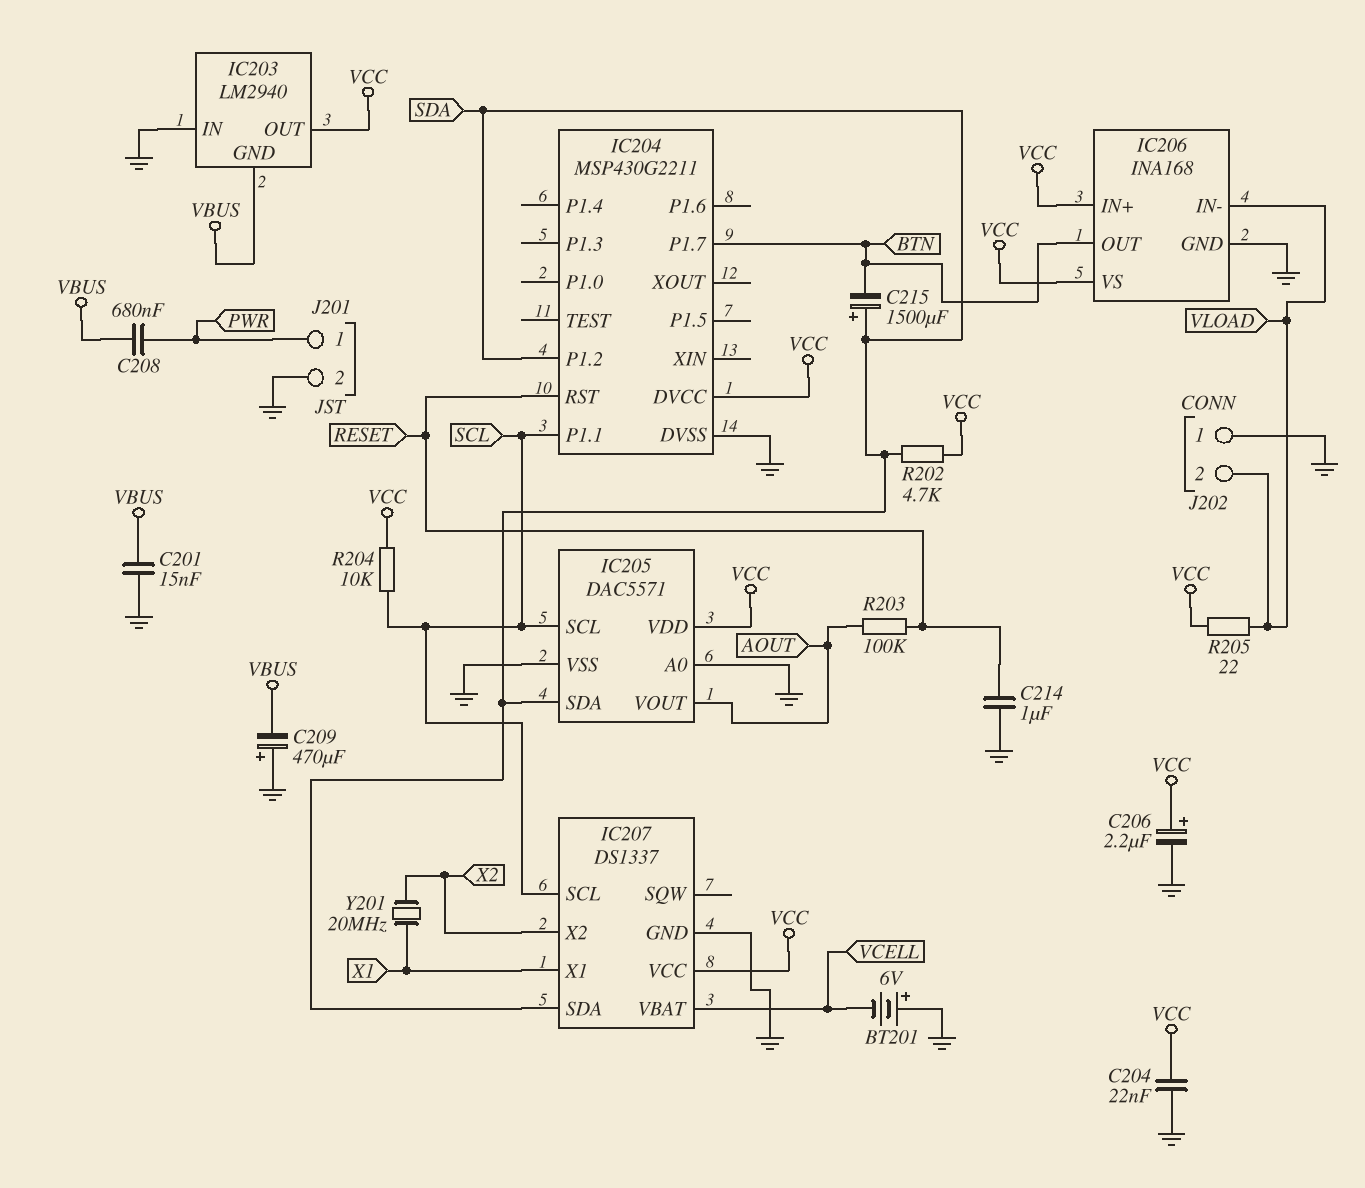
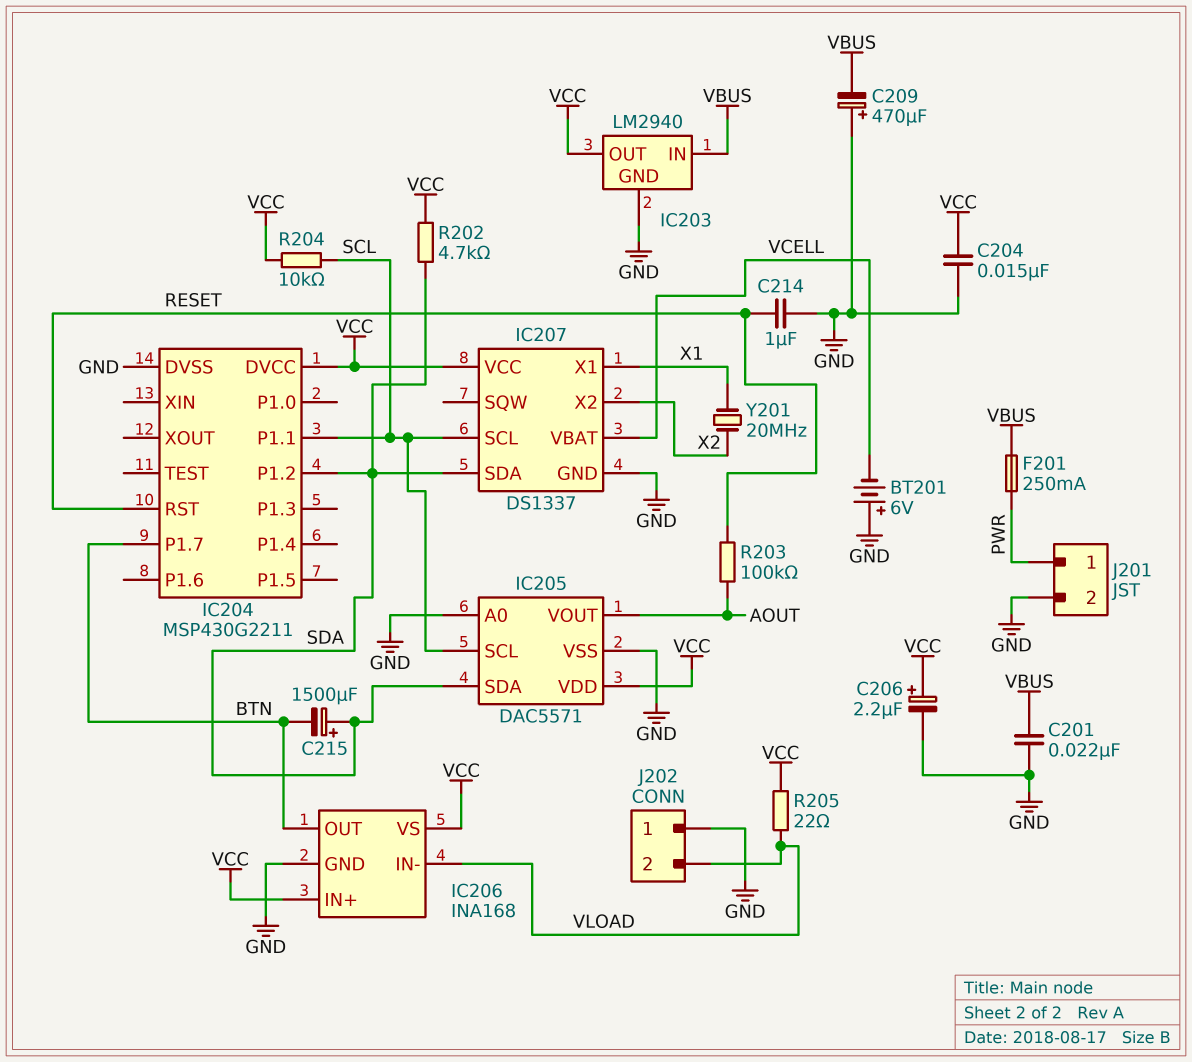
C201: 15nF (GND, VBUS) -> 22nF (GND, VBUS)
C204: 22nF (GND, VCC) -> 15nF (GND, VCC)
C208: 680nF (PWR, VBUS) -> none
F201: none -> 250mA (PWR, VBUS)
IC203 pin GND: VBUS -> GND
IC203 pin IN: GND -> VBUS

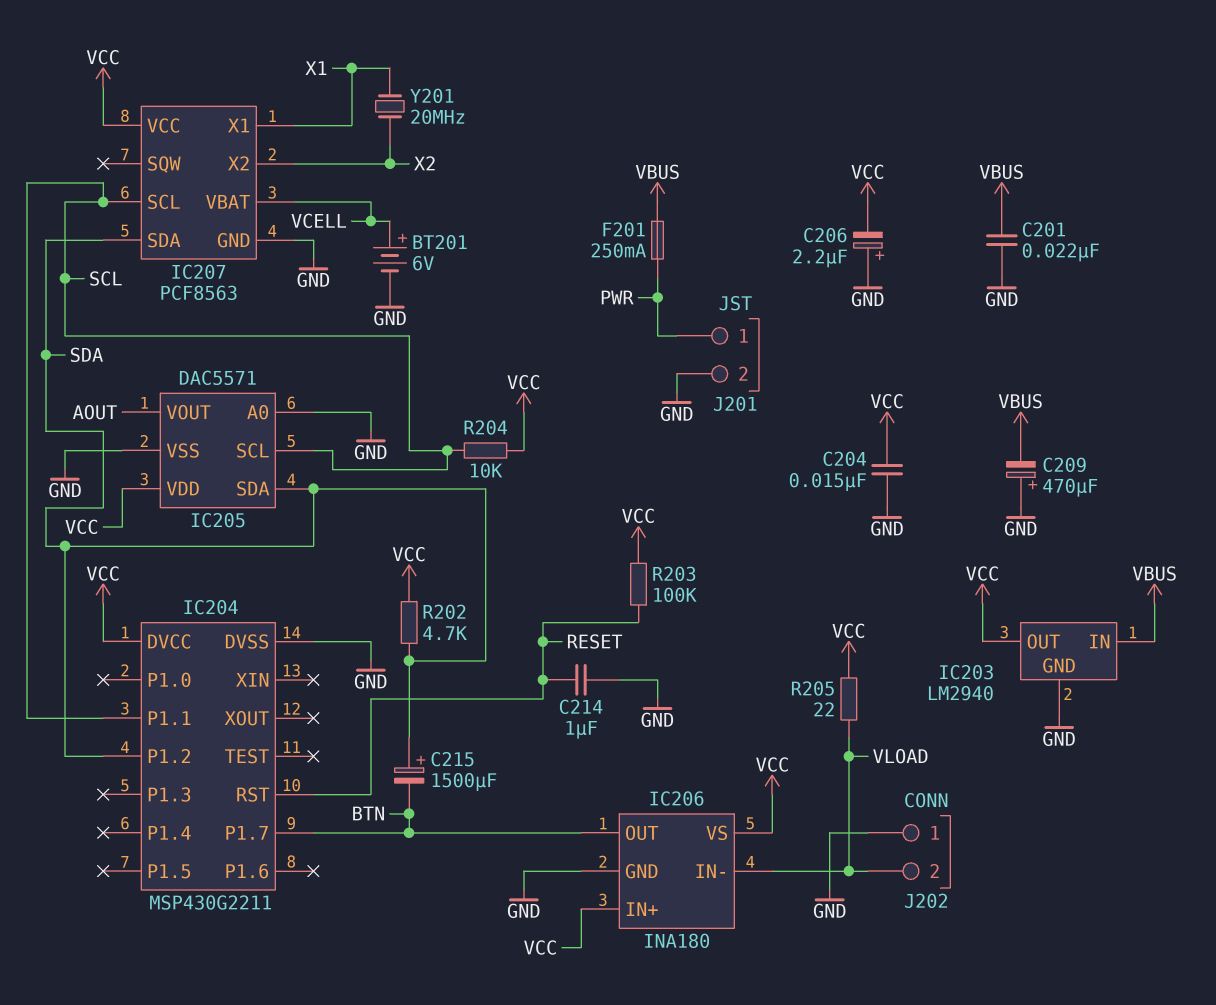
BT201: 6V (plus GND, minus VCELL) -> 6V (plus VCELL, minus GND)
C206: 2.2uF (plus VCC, minus GND) -> 2.2uF (plus GND, minus VCC)
IC206: INA168 -> INA180
IC207: DS1337 -> PCF8563
R203: 100k (AOUT, RESET) -> 100k (RESET, VCC)

